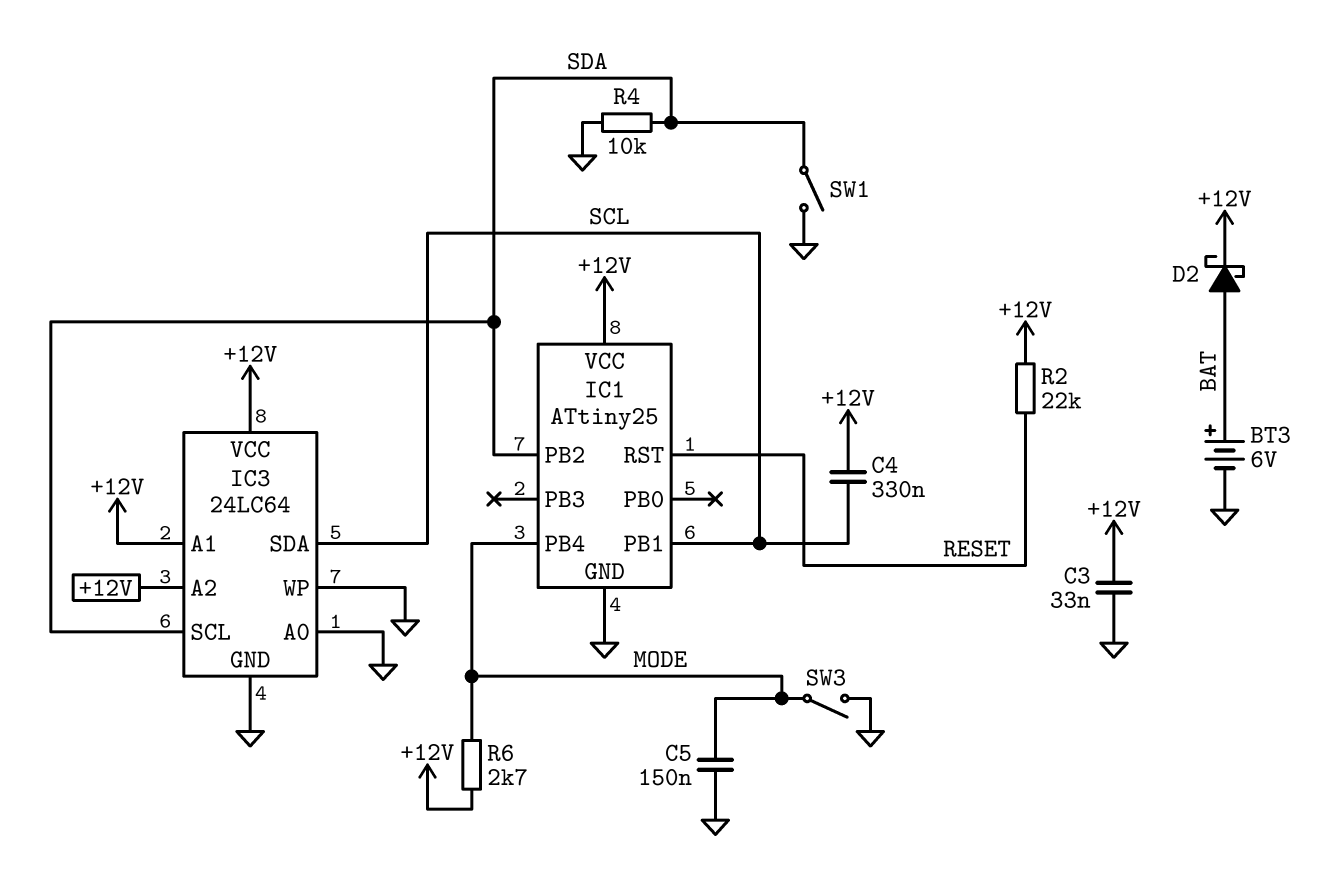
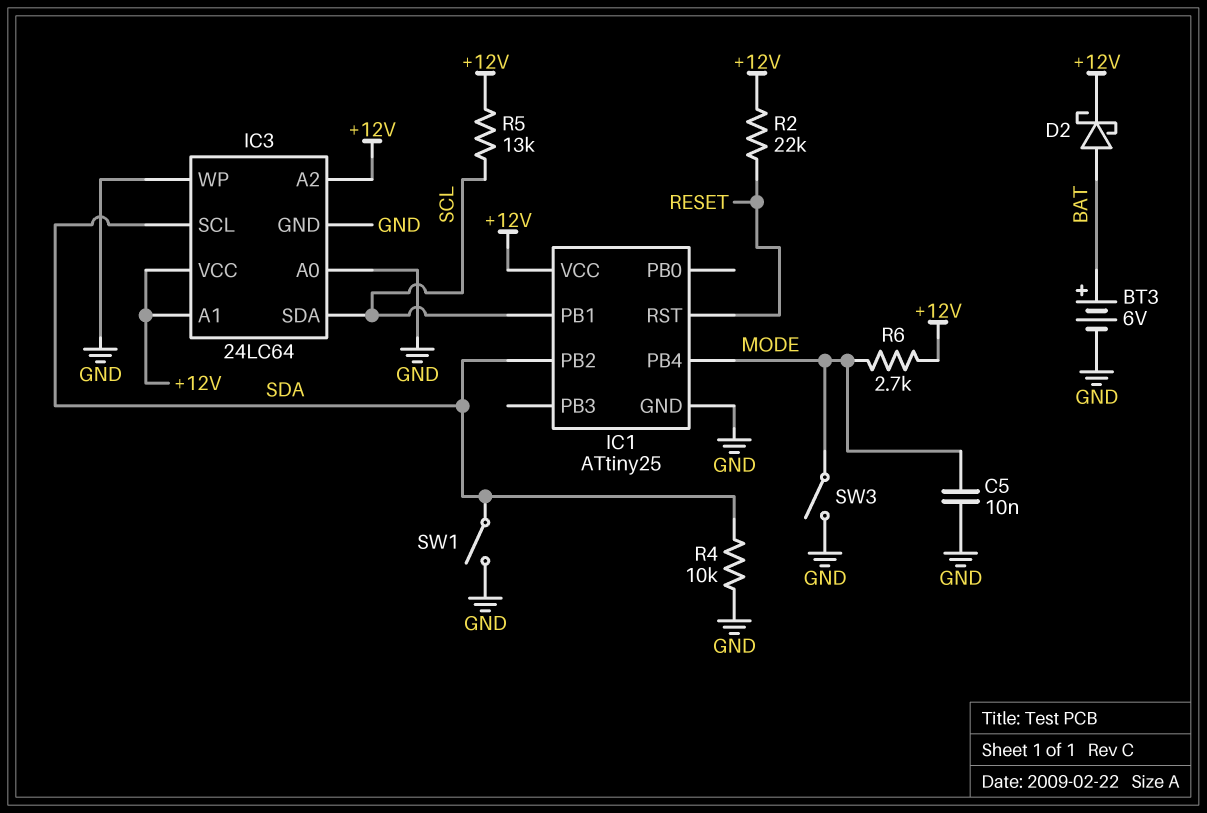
C3: 33nF (+12V, GND) -> none
C4: 330nF (+12V, SCL) -> none
C5: 150nF (GND, MODE) -> 10nF (GND, MODE)
R5: none -> 13k (+12V, SCL)

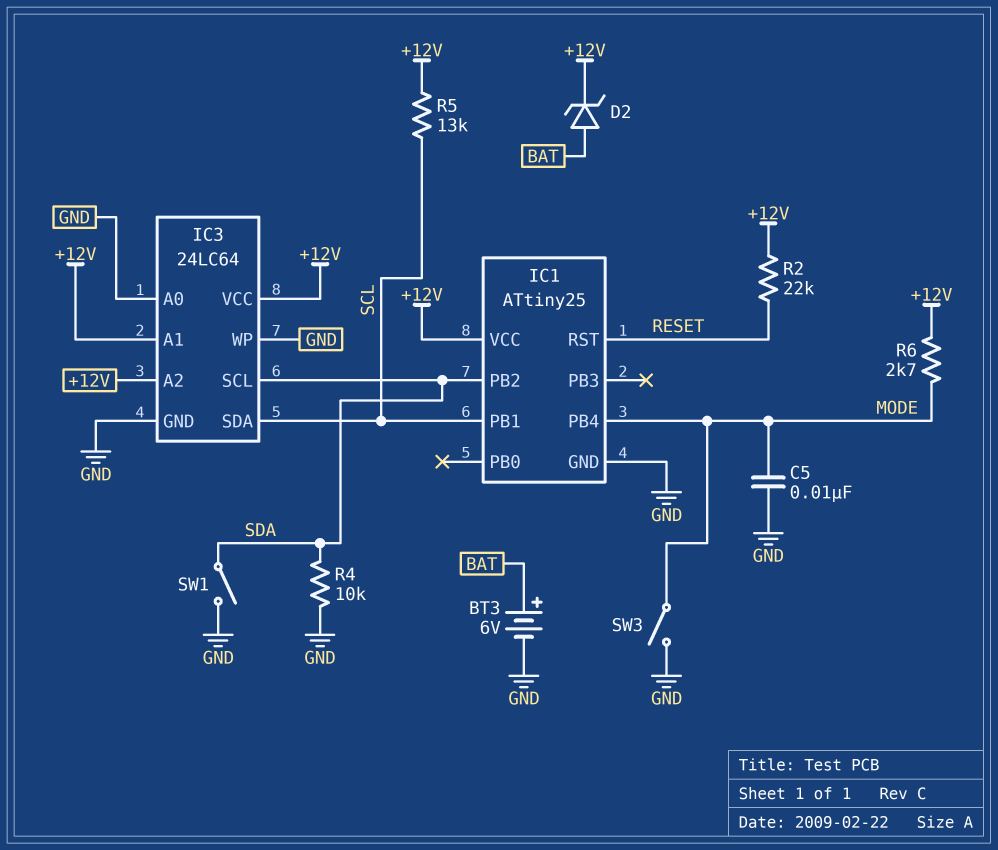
D2: schottky (A BAT, K +12V) -> zener (A BAT, K +12V)

